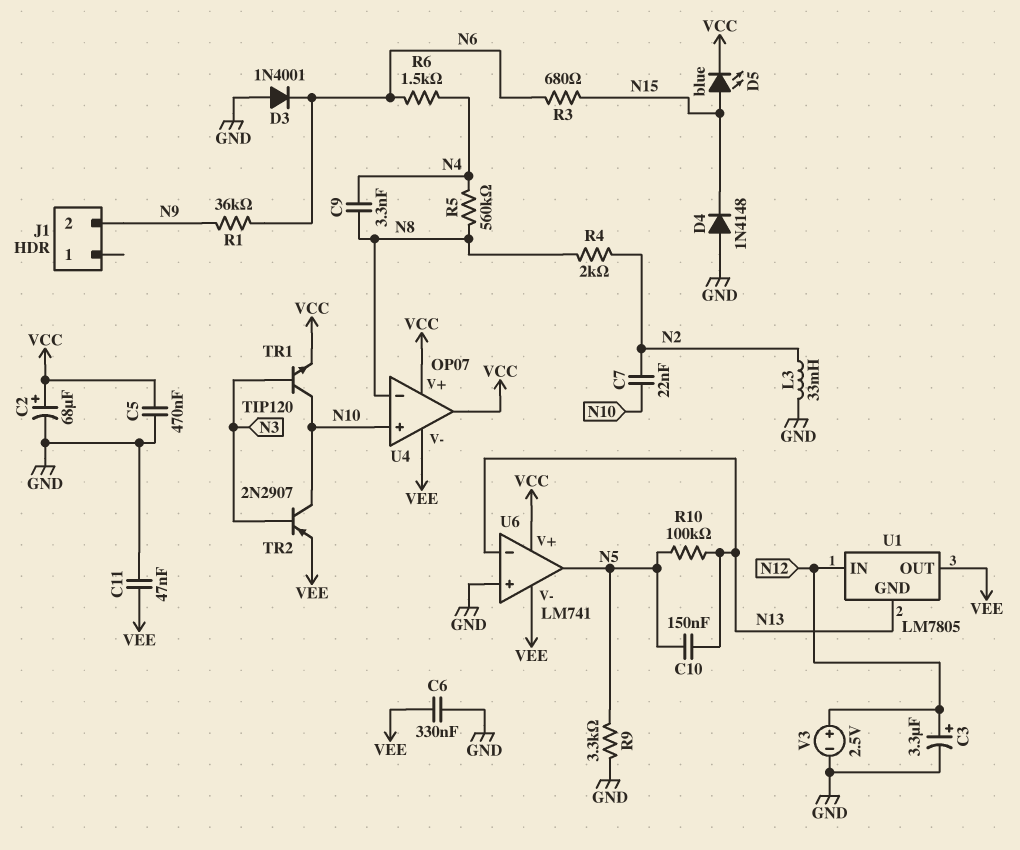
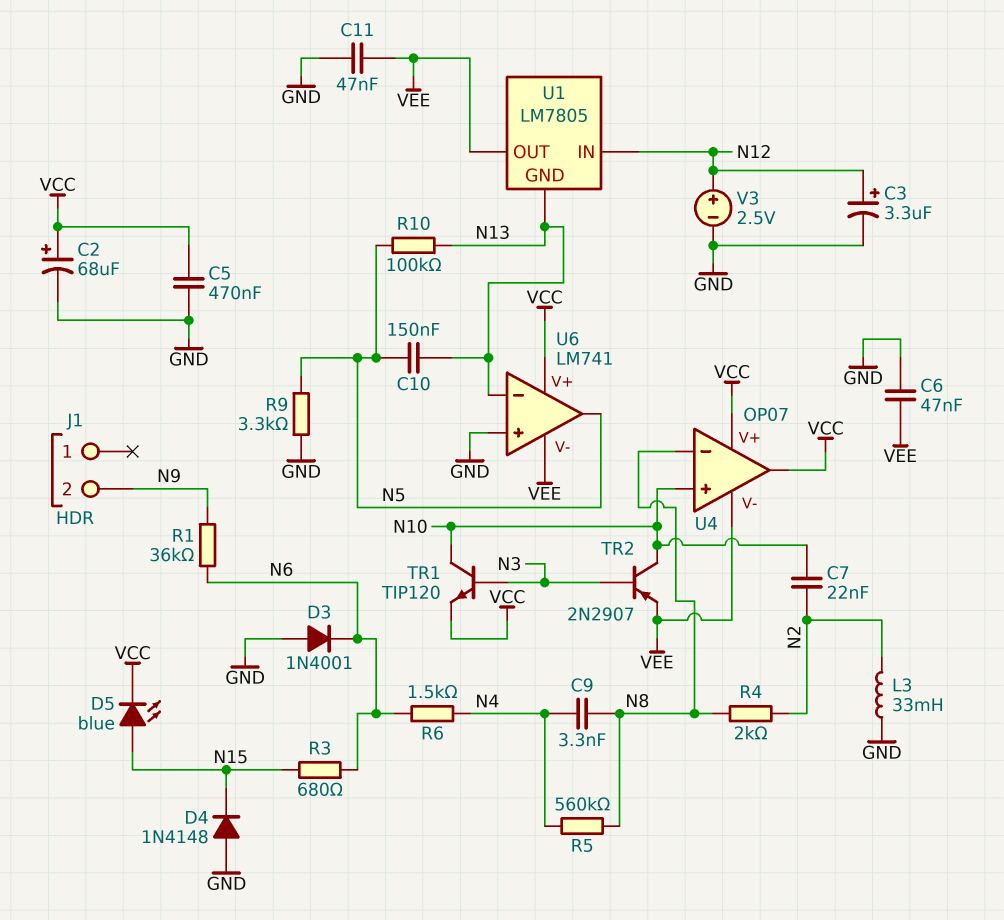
C6: 330nF (GND, VEE) -> 47nF (GND, VEE)

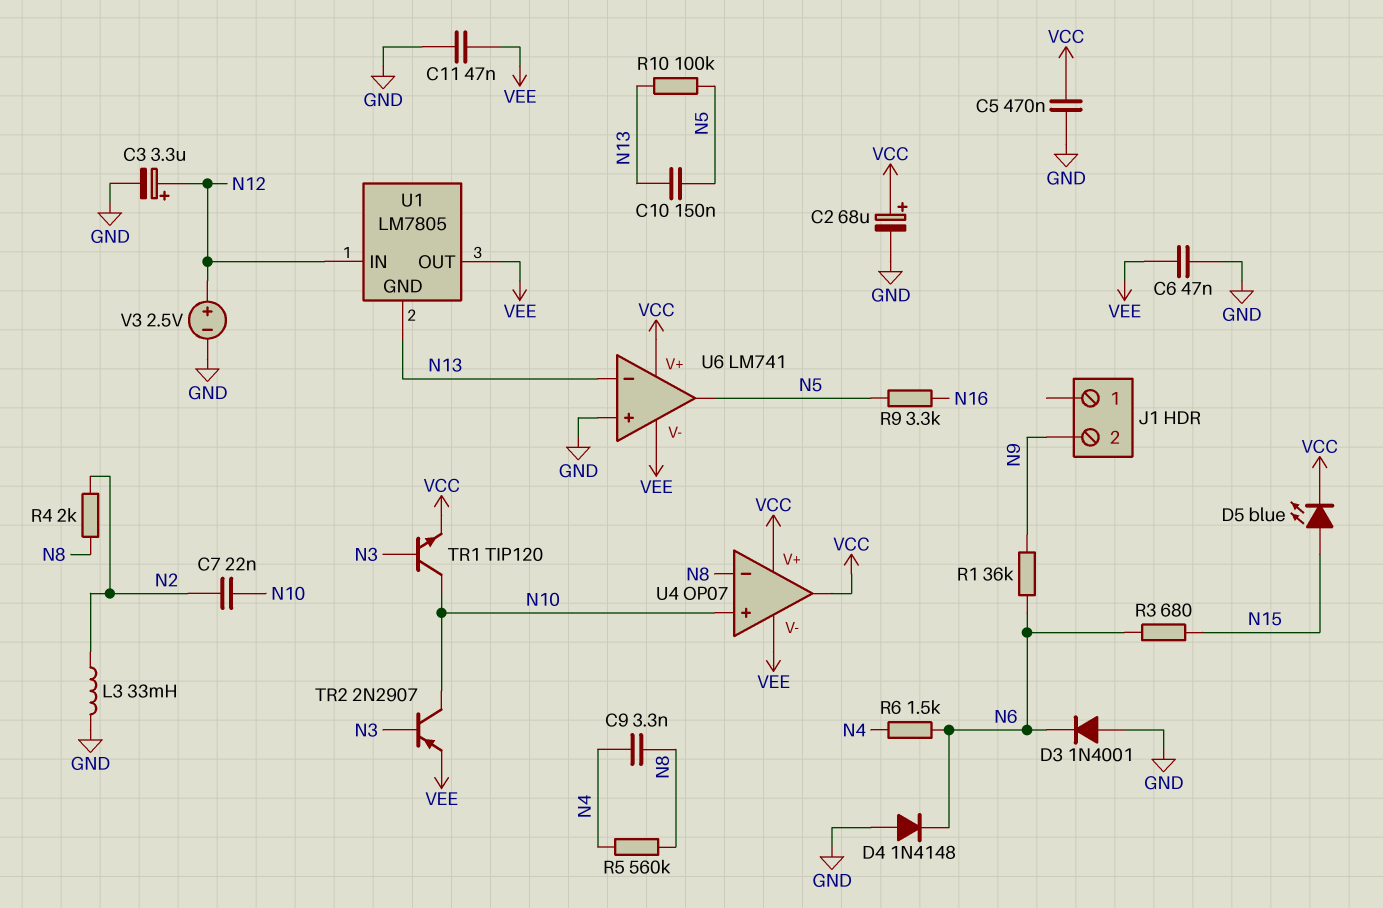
D4: diode 1N4148 (A GND, K N15) -> diode 1N4148 (A GND, K N6)
R9: 3.3k (GND, N5) -> 3.3k (N5, N16)

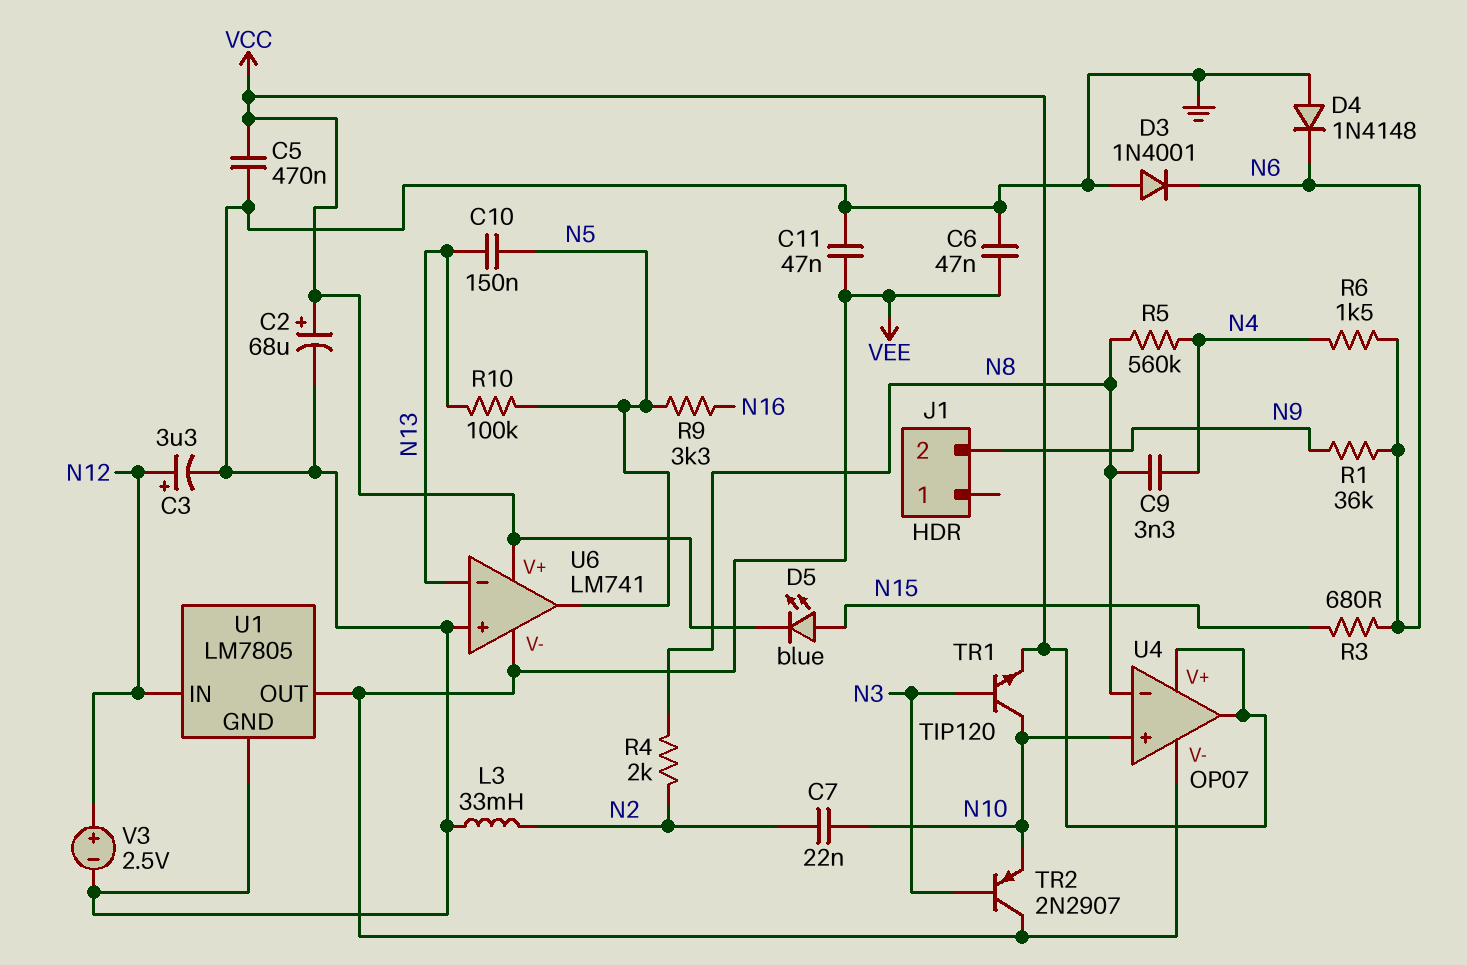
TR2: PNP 2N2907 (B N3, C N10, E VEE) -> PNP 2N2907 (B N3, C VEE, E N10)
U1 pin GND: N13 -> GND

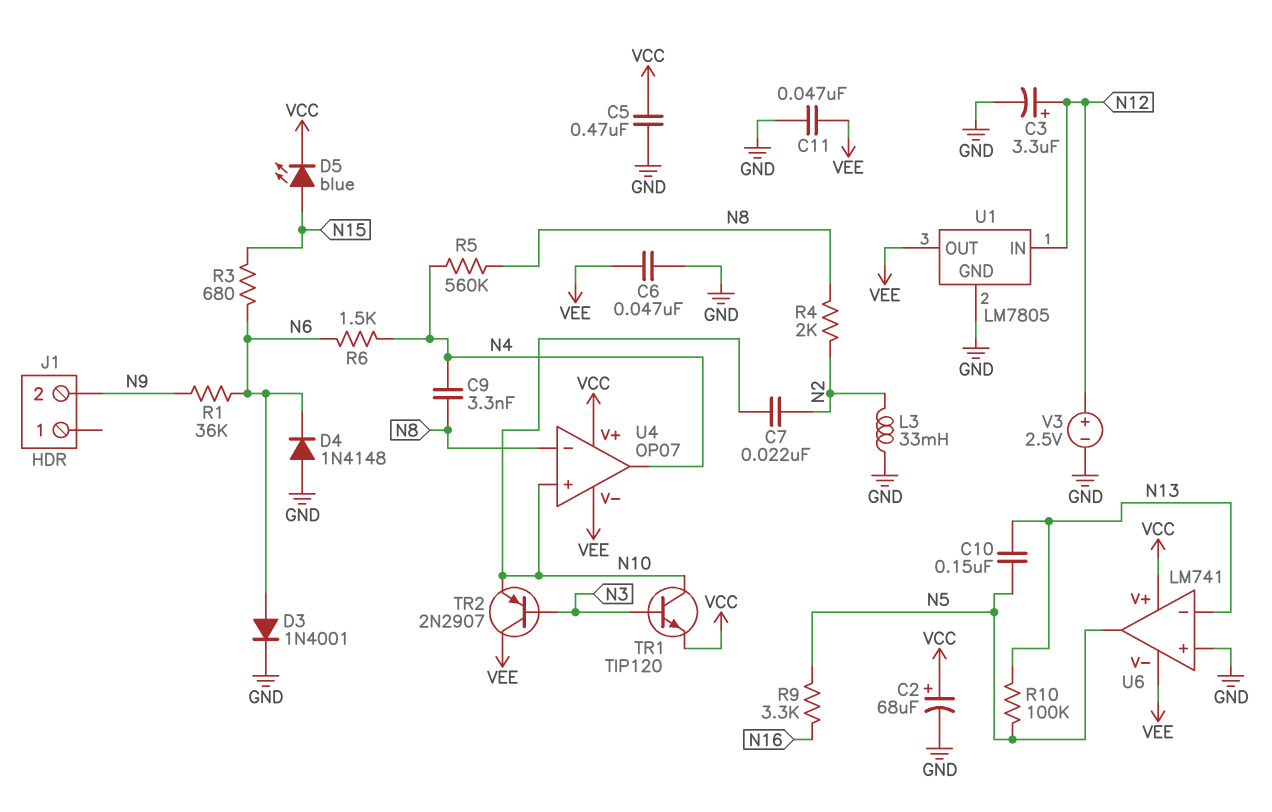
D3: diode 1N4001 (A GND, K N6) -> diode 1N4001 (A N6, K GND)
U4 pin out: VCC -> N4

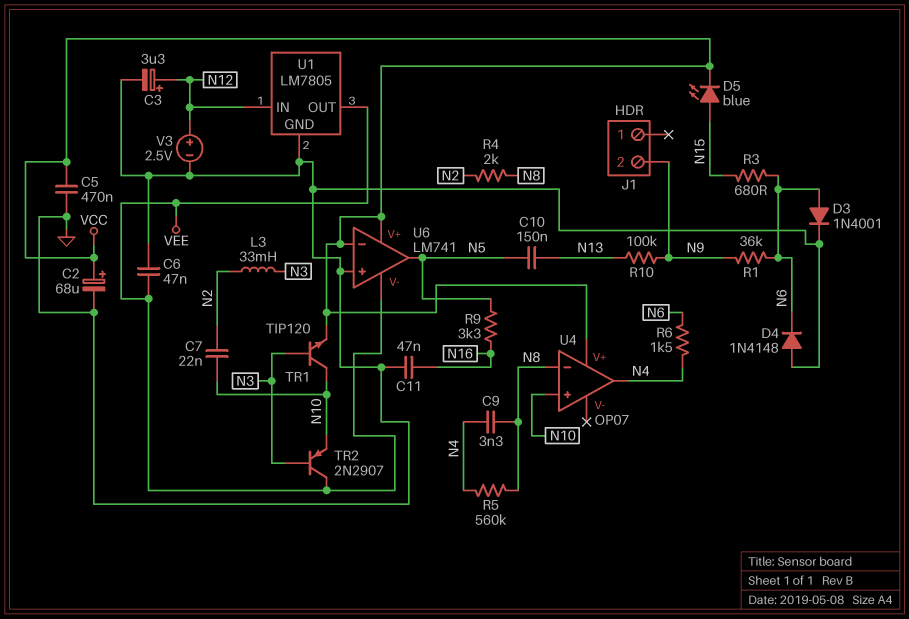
C11: 47nF (GND, VEE) -> 47nF (GND, N16)
L3: 33mH (GND, N2) -> 33mH (N2, N3)
R10: 100k (N5, N13) -> 100k (N9, N13)
U4 pin V-: VEE -> none
U6 pin in-: N13 -> VCC

